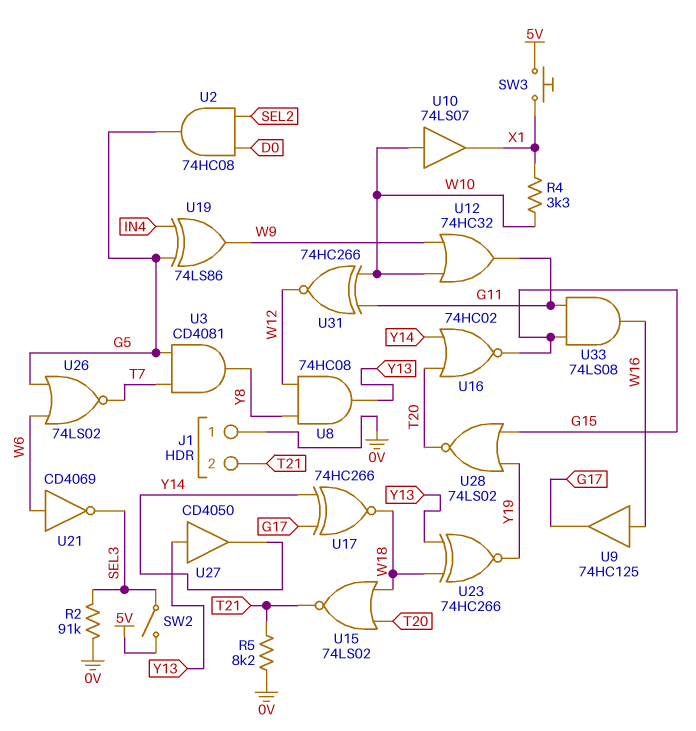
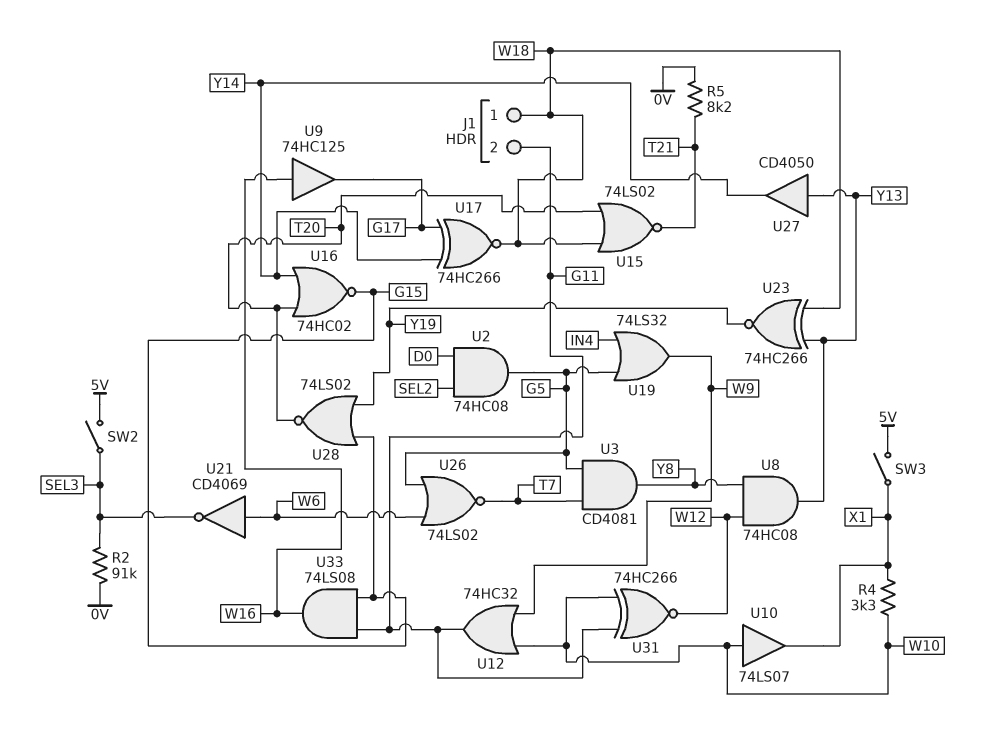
J1 pin 1: 0V -> W18
J1 pin 2: T21 -> G11
SW3: button (5V, X1) -> switch (5V, X1)
U19: XOR 74LS86 (in G5, in IN4, out W9) -> OR 74LS32 (in G5, in IN4, out W9)

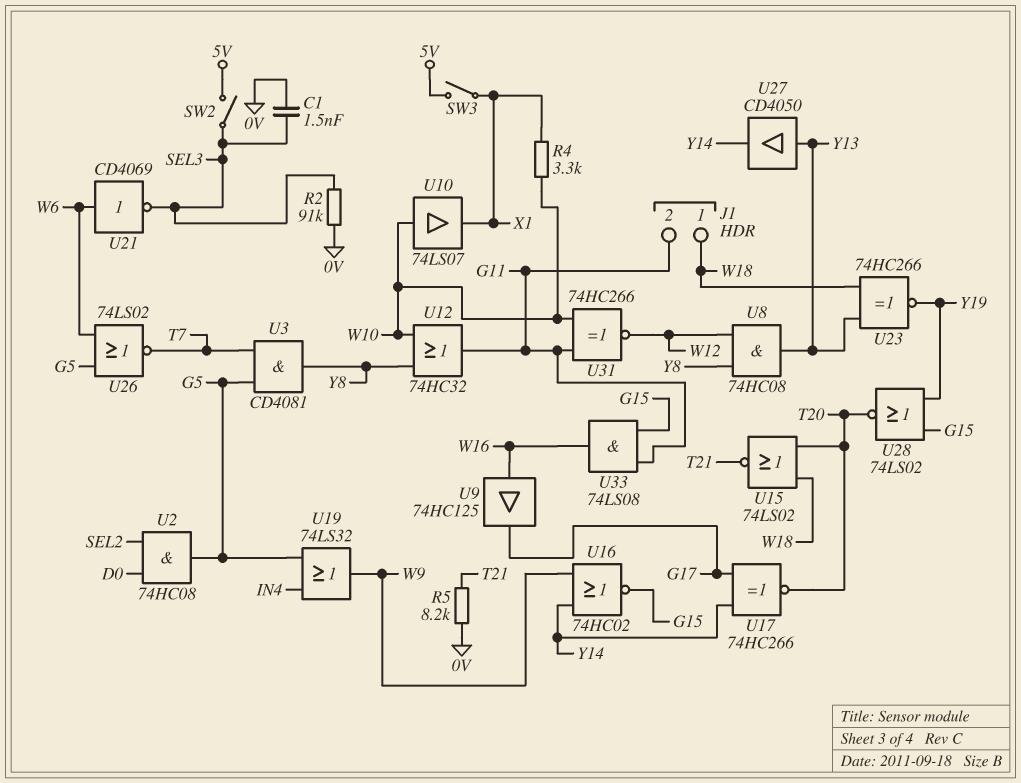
C1: none -> 1.5nF (0V, SEL3)
U12: OR 74HC32 (in W9, in W10, out G11) -> OR 74HC32 (in W10, in Y8, out G11)
U16: NOR 74HC02 (in T20, in Y14, out G15) -> NOR 74HC02 (in W9, in Y14, out G15)
U17: XNOR 74HC266 (in G17, in Y14, out W18) -> XNOR 74HC266 (in G17, in Y14, out T20)

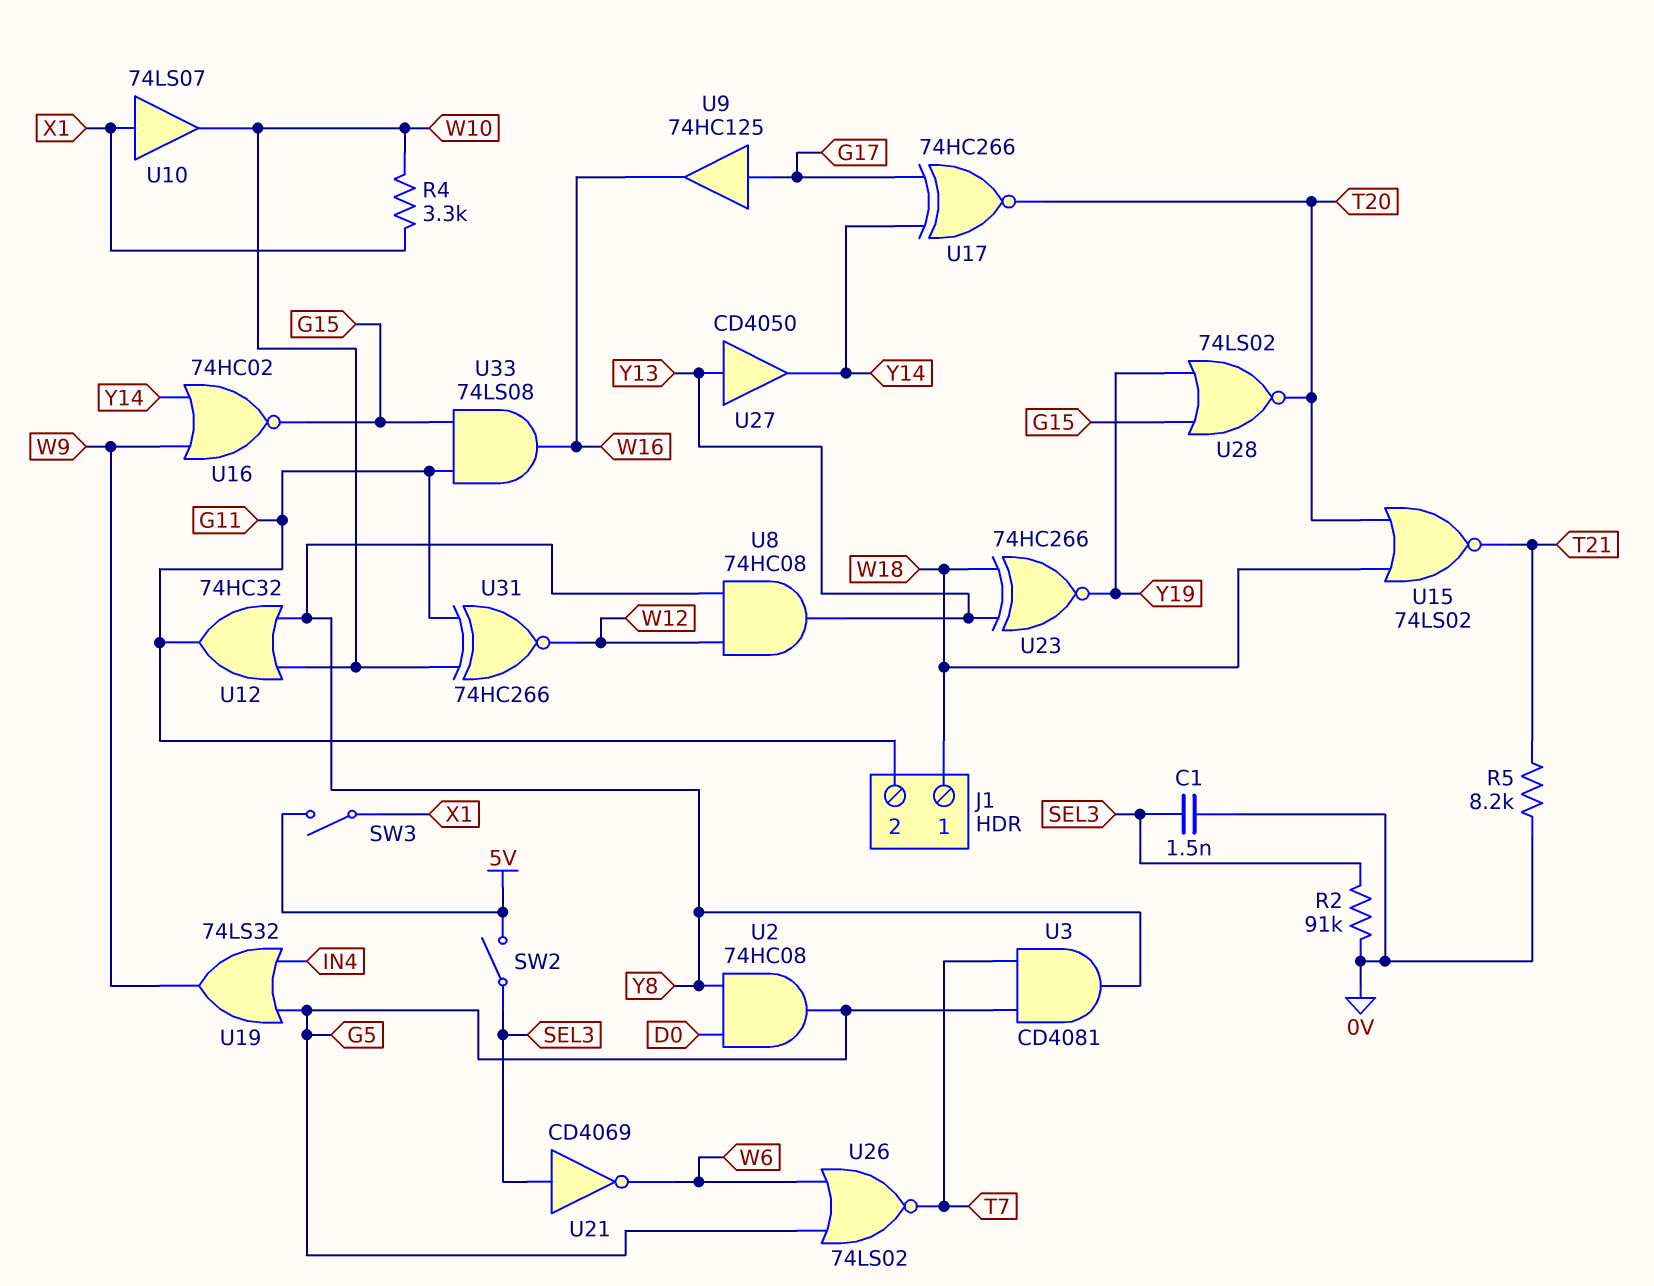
U2: AND 74HC08 (in D0, in SEL2, out G5) -> AND 74HC08 (in D0, in Y8, out G5)
U9: buffer 74HC125 (in W16, out G17) -> buffer 74HC125 (in G17, out W16)
U10: buffer 74LS07 (in W10, out X1) -> buffer 74LS07 (in X1, out W10)
U21: NOT CD4069 (in W6, out SEL3) -> NOT CD4069 (in SEL3, out W6)

